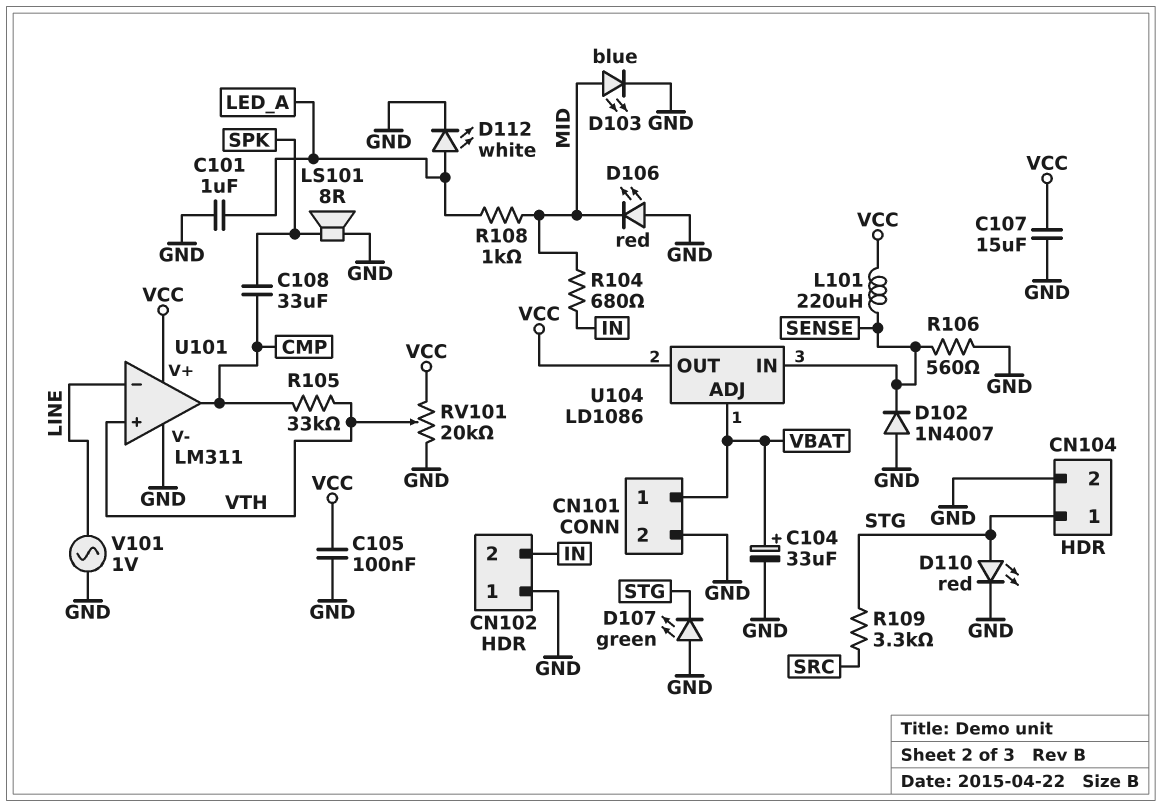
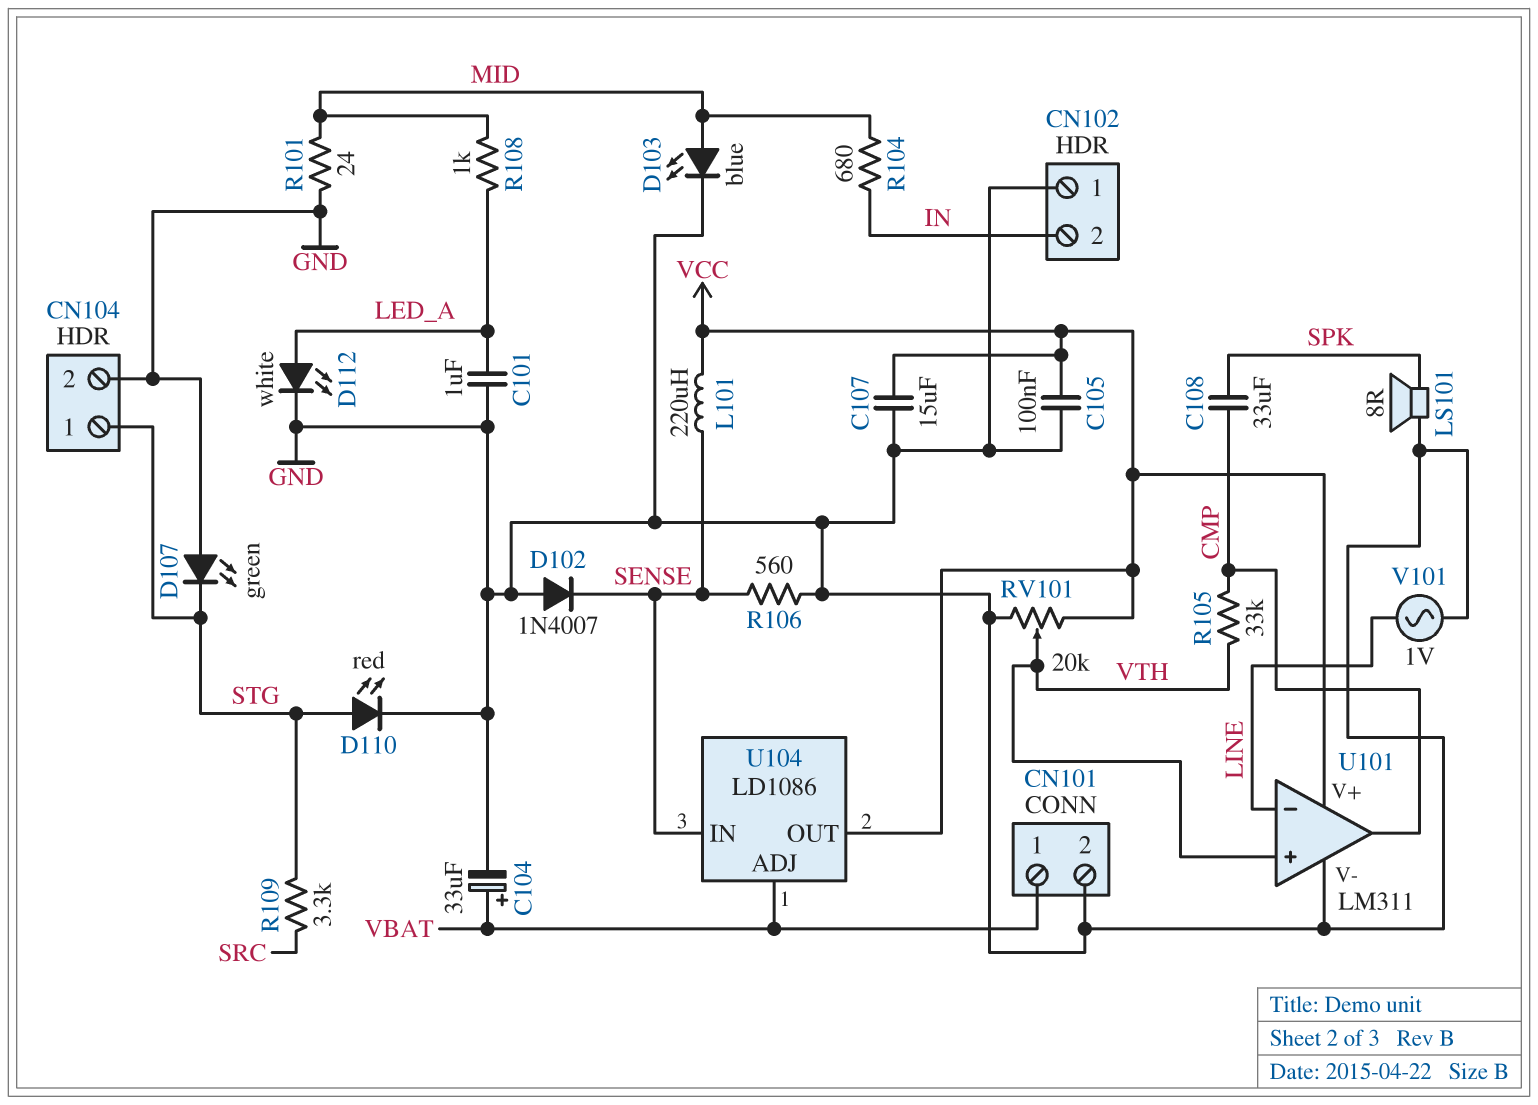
D106: LED red (A GND, K MID) -> none
R101: none -> 24 (GND, MID)

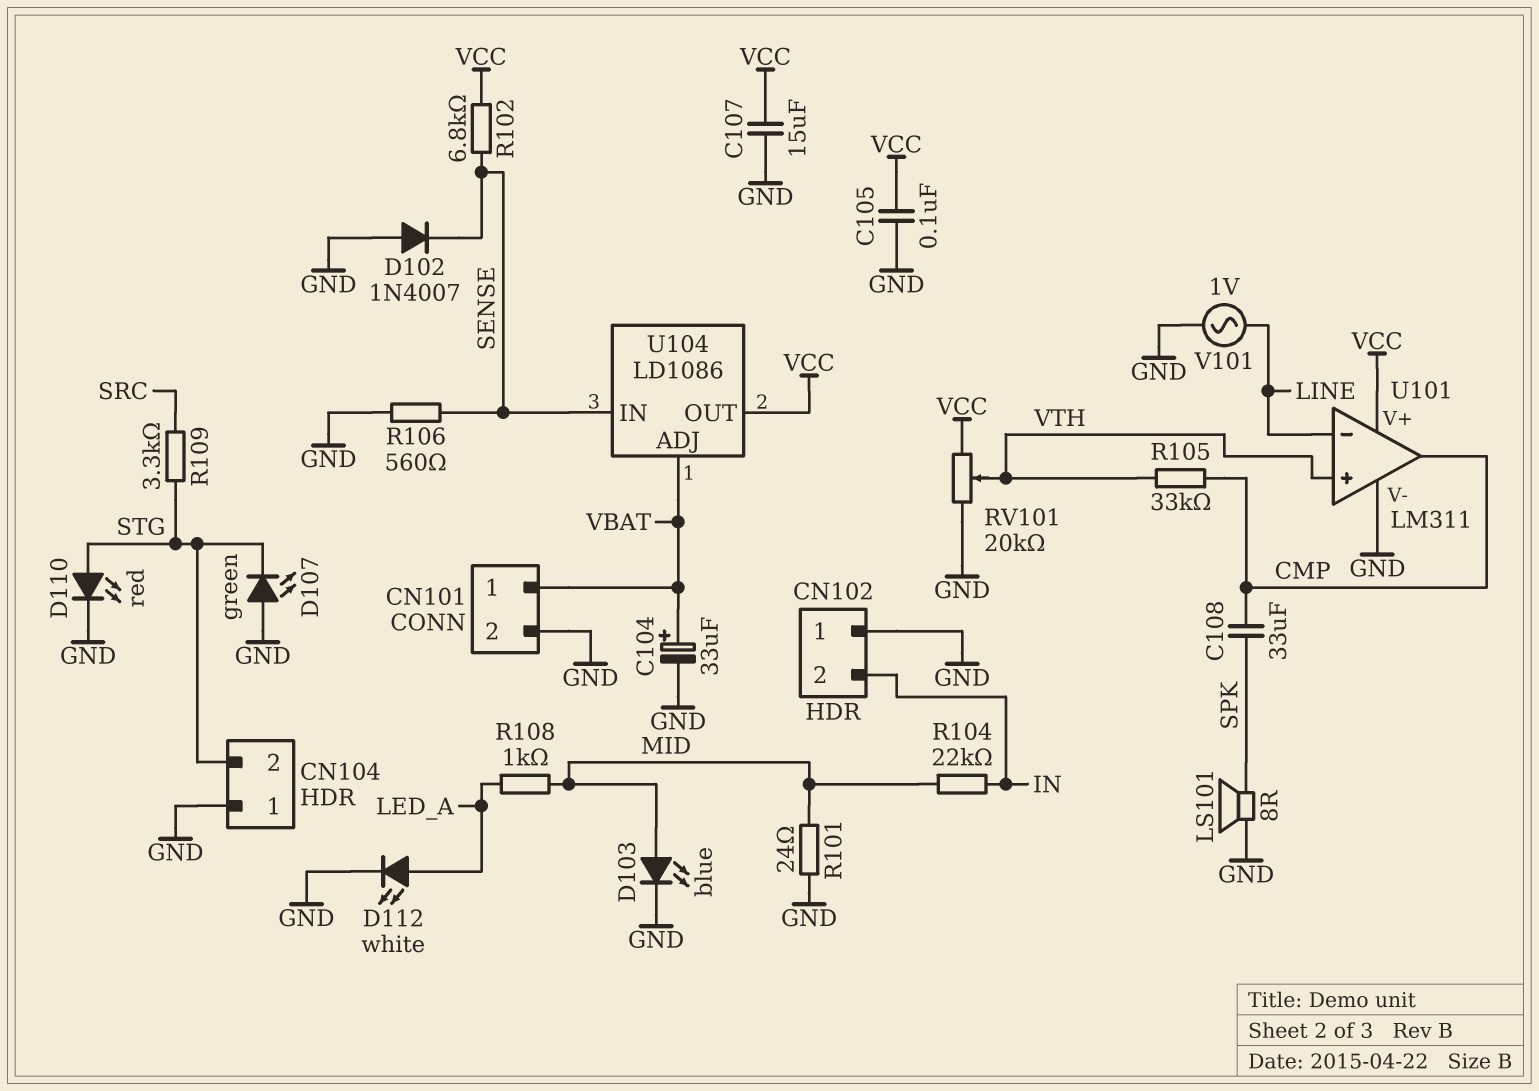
C101: 1uF (GND, LED_A) -> none
CN104 pin 1: STG -> GND
CN104 pin 2: GND -> STG
L101: 220uH (SENSE, VCC) -> none
R102: none -> 6.8k (SENSE, VCC)
R104: 680 (IN, MID) -> 22k (IN, MID)

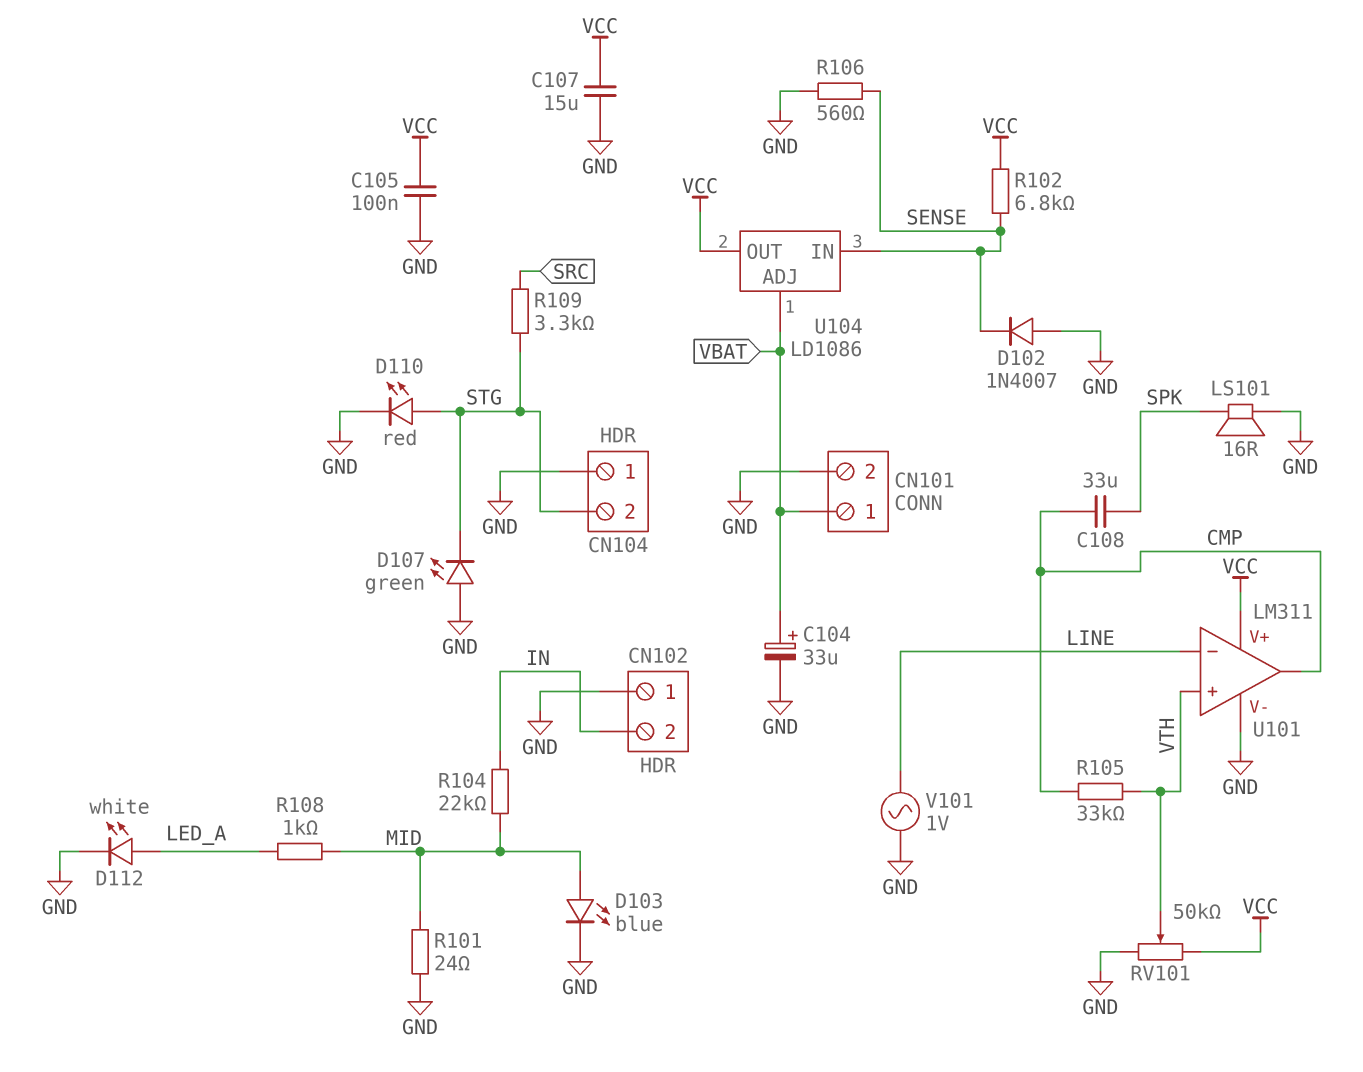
LS101: speaker 8R (GND, SPK) -> speaker 16R (GND, SPK)
RV101: 20k (GND, VCC, wiper VTH) -> 50k (GND, VCC, wiper VTH)

